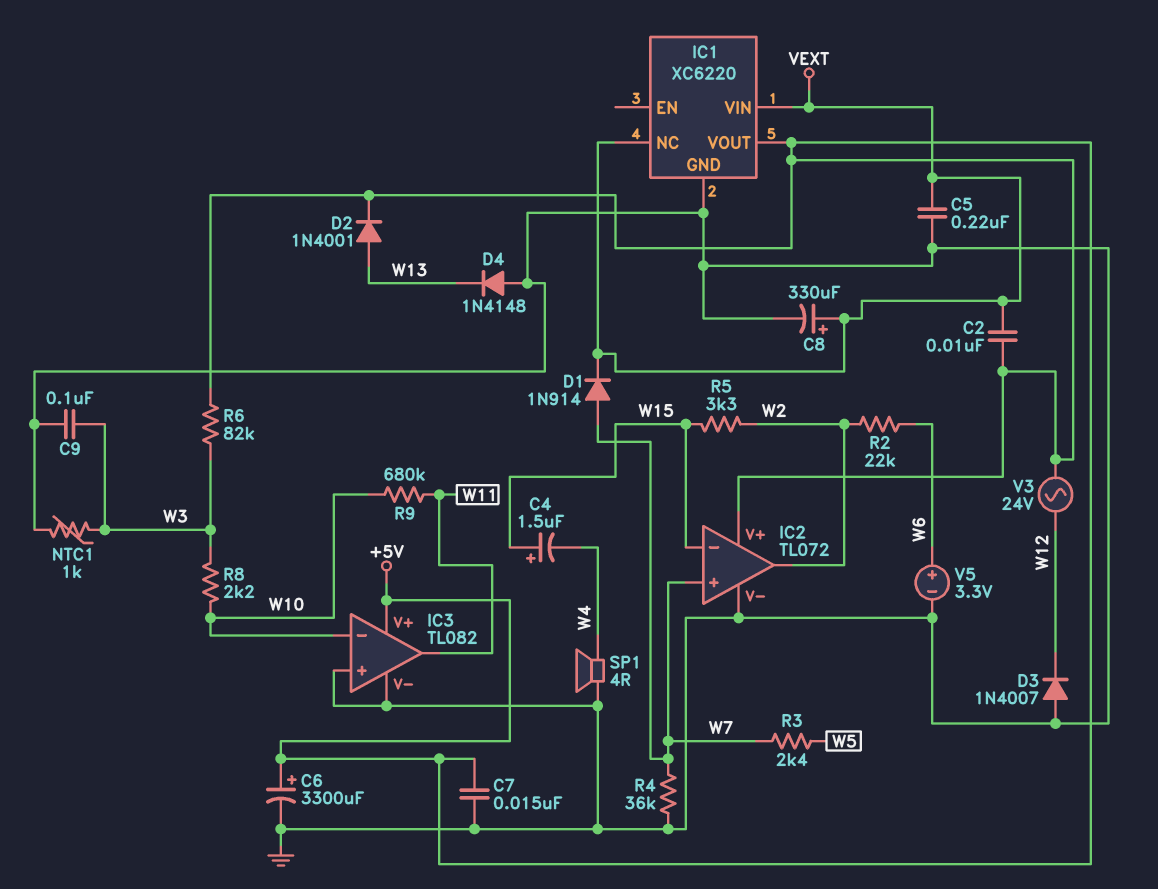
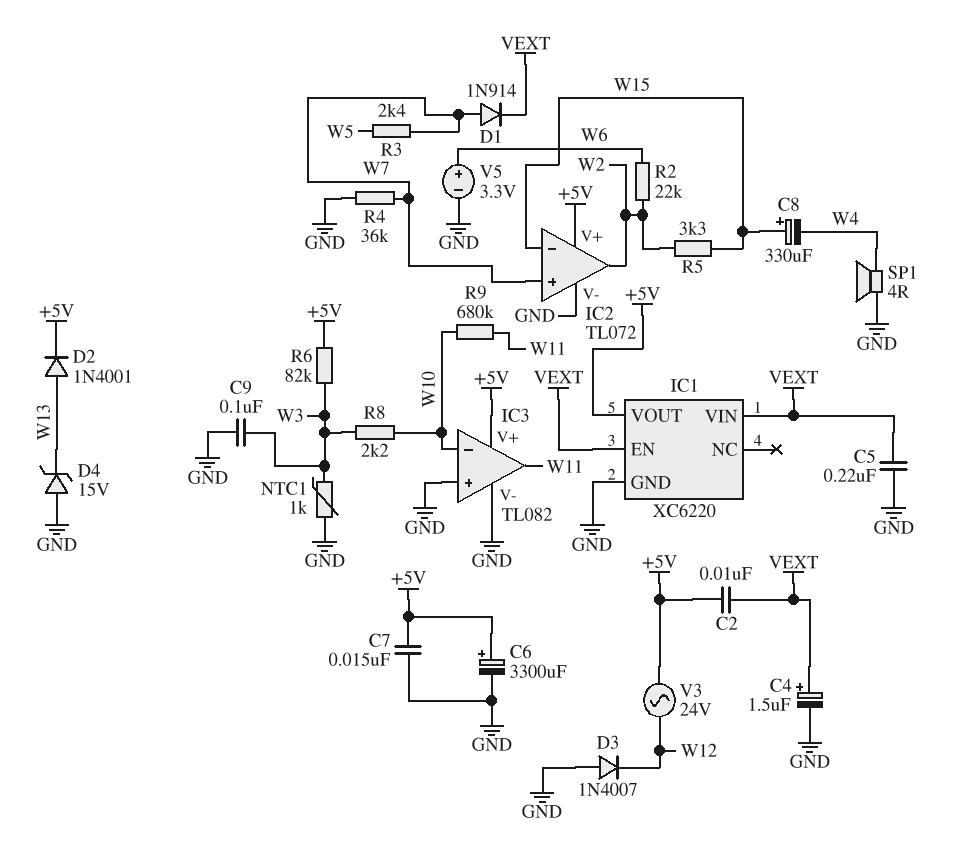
C4: 1.5uF (plus W15, minus W4) -> 1.5uF (plus VEXT, minus GND)
C8: 330uF (plus VEXT, minus GND) -> 330uF (plus W15, minus W4)
D4: diode 1N4148 (A GND, K W13) -> zener 15V (A GND, K W13)
IC1 pin EN: none -> VEXT
IC1 pin NC: VEXT -> none

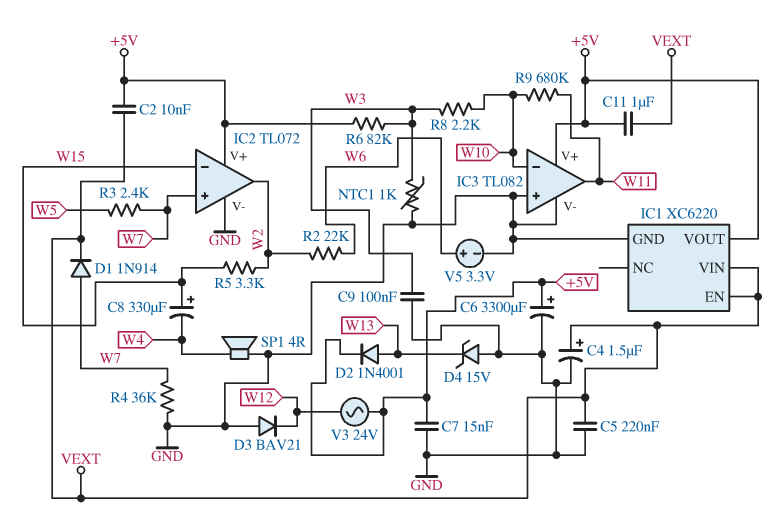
C11: none -> 1uF (+5V, VEXT)
D3: diode 1N4007 (A GND, K W12) -> diode BAV21 (A GND, K W12)

